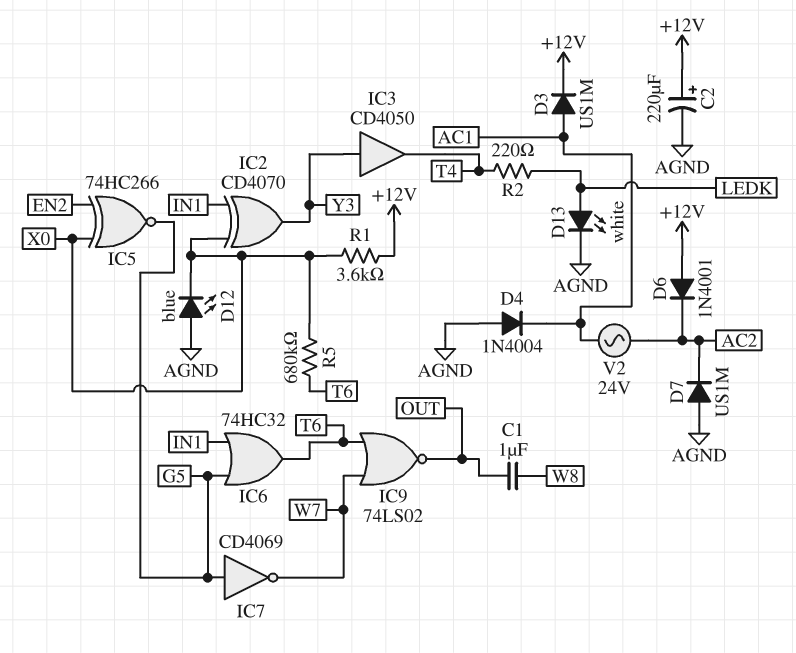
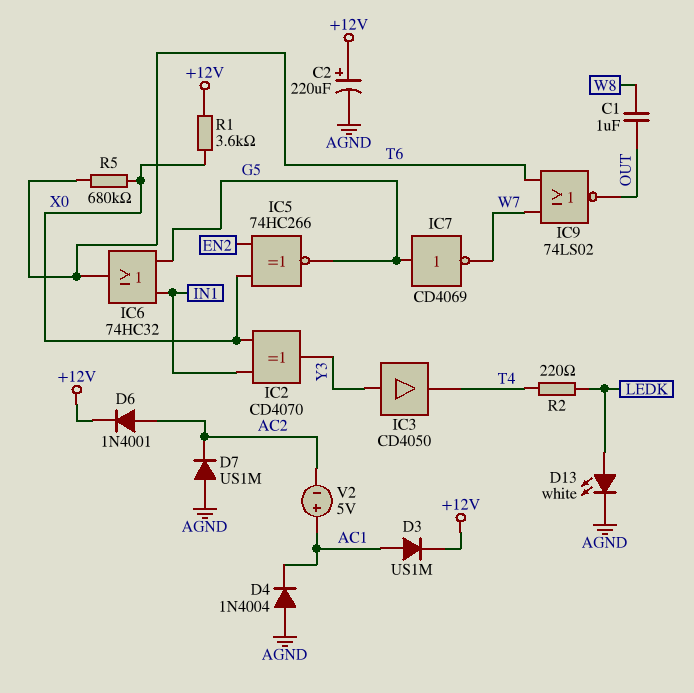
D6: diode 1N4001 (A +12V, K AC2) -> diode 1N4001 (A AC2, K +12V)
D12: LED blue (A AGND, K X0) -> none
V2: AC 24V (AC1, AC2) -> 5V (plus AC1, minus AC2)

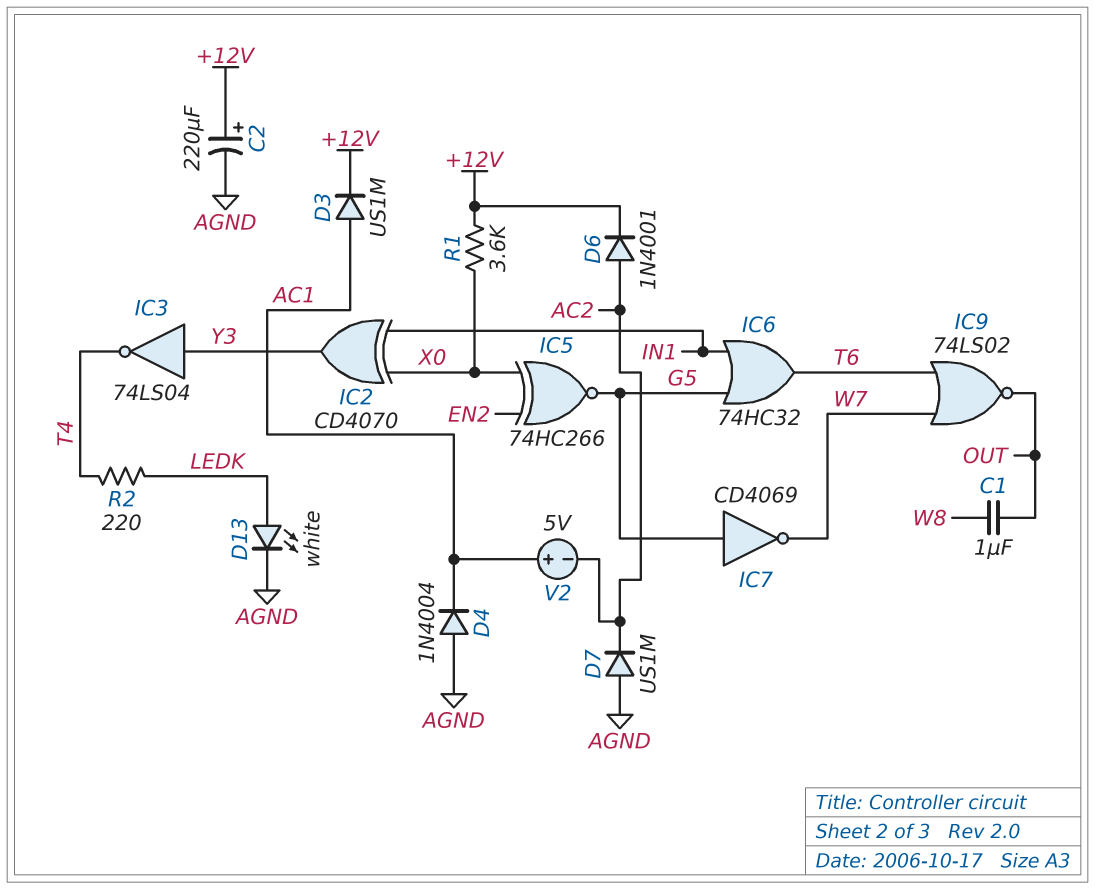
IC3: buffer CD4050 (in Y3, out T4) -> NOT 74LS04 (in Y3, out T4)
R5: 680k (T6, X0) -> none

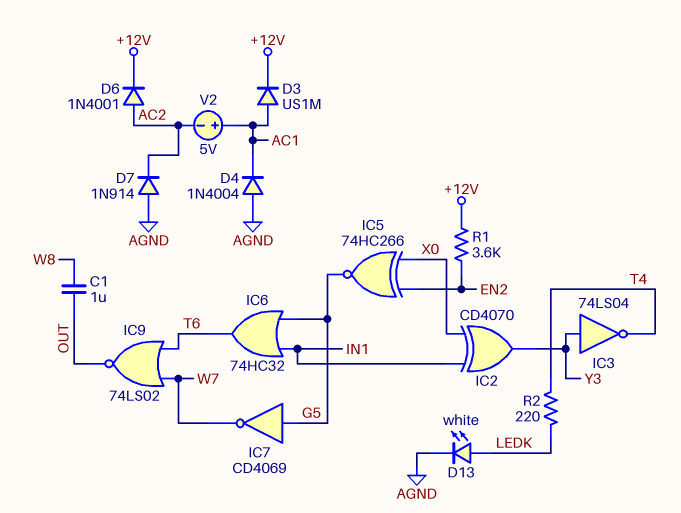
C2: 220uF (plus +12V, minus AGND) -> none
D7: diode US1M (A AGND, K AC2) -> diode 1N914 (A AGND, K AC2)
R1: 3.6k (+12V, X0) -> 3.6k (+12V, EN2)

